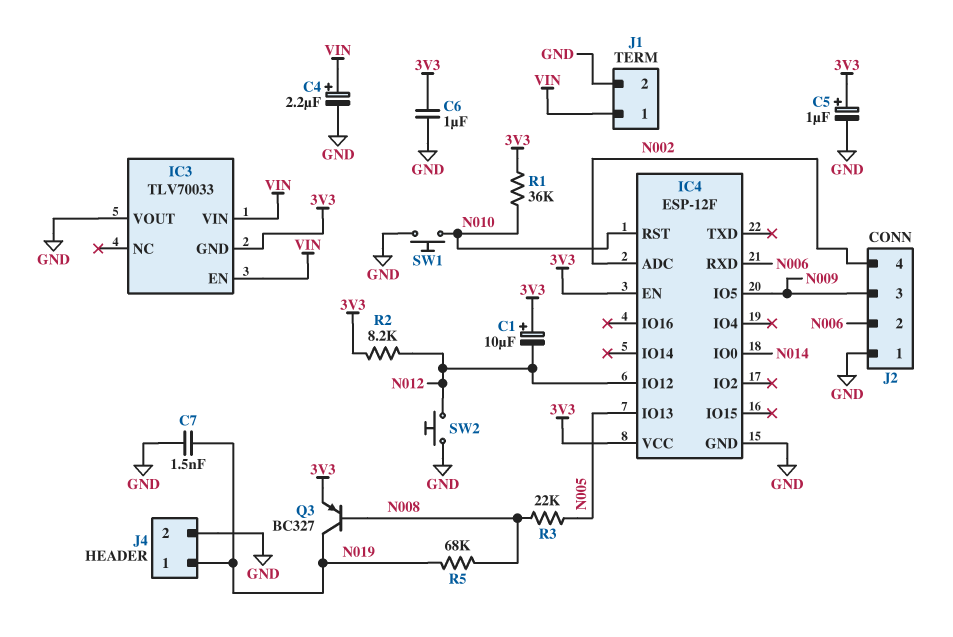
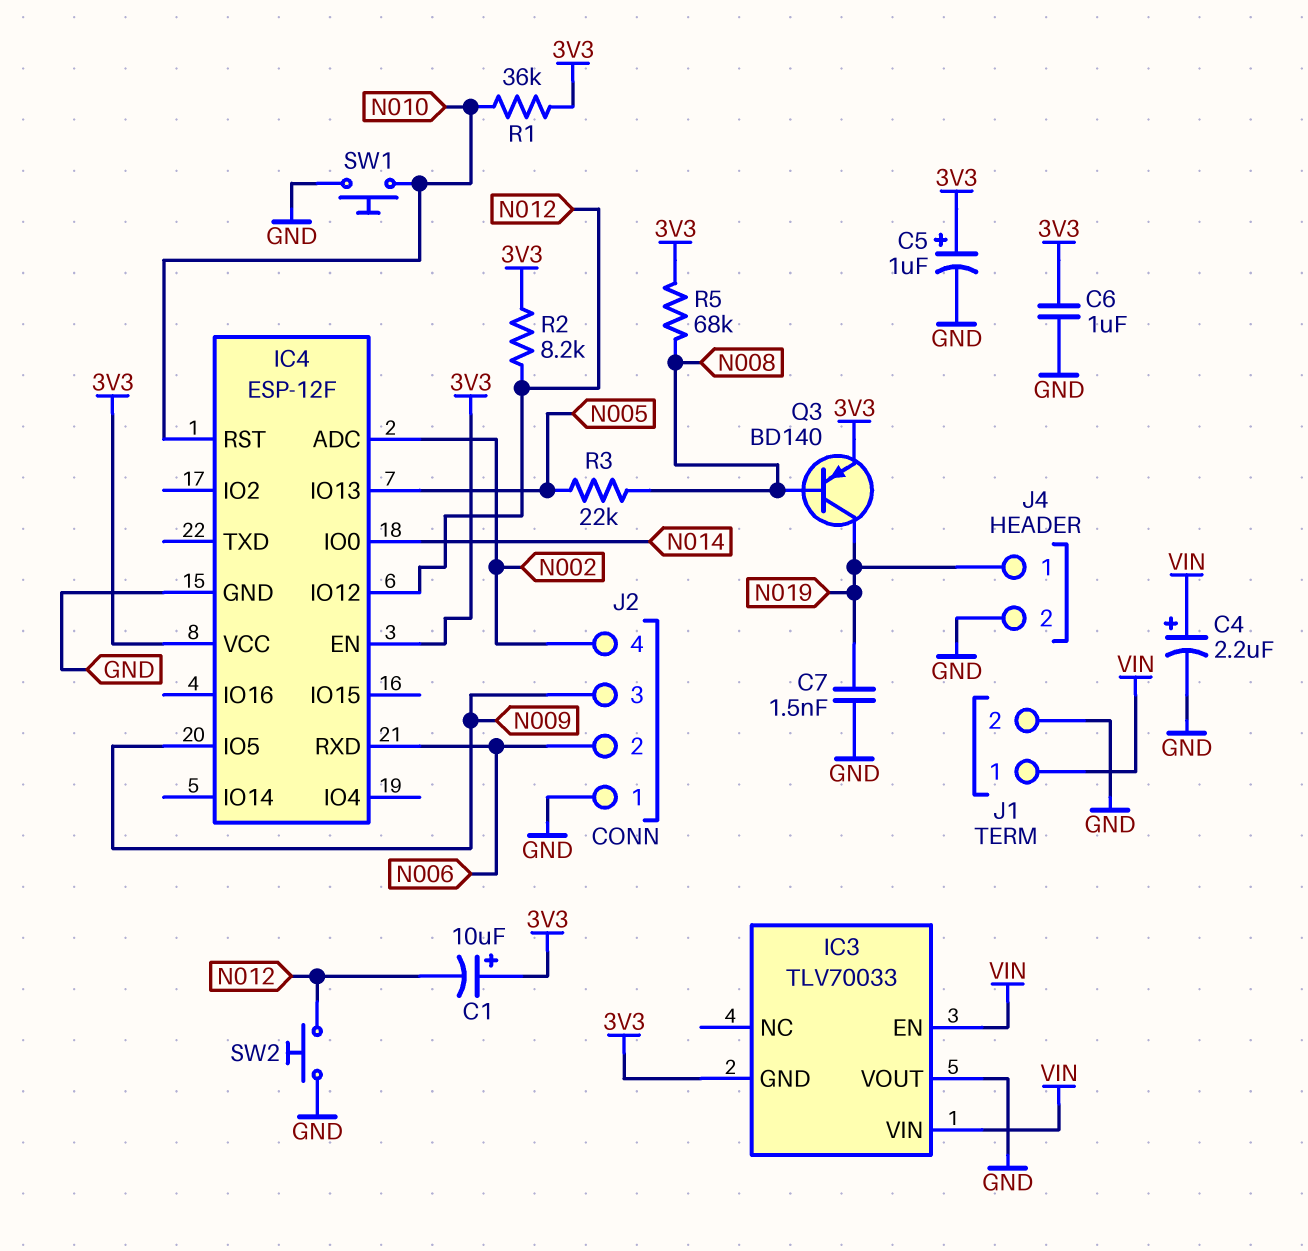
Q3: PNP BC327 (B N008, C N019, E 3V3) -> PNP BD140 (B N008, C N019, E 3V3)
R5: 68k (N008, N019) -> 68k (3V3, N008)

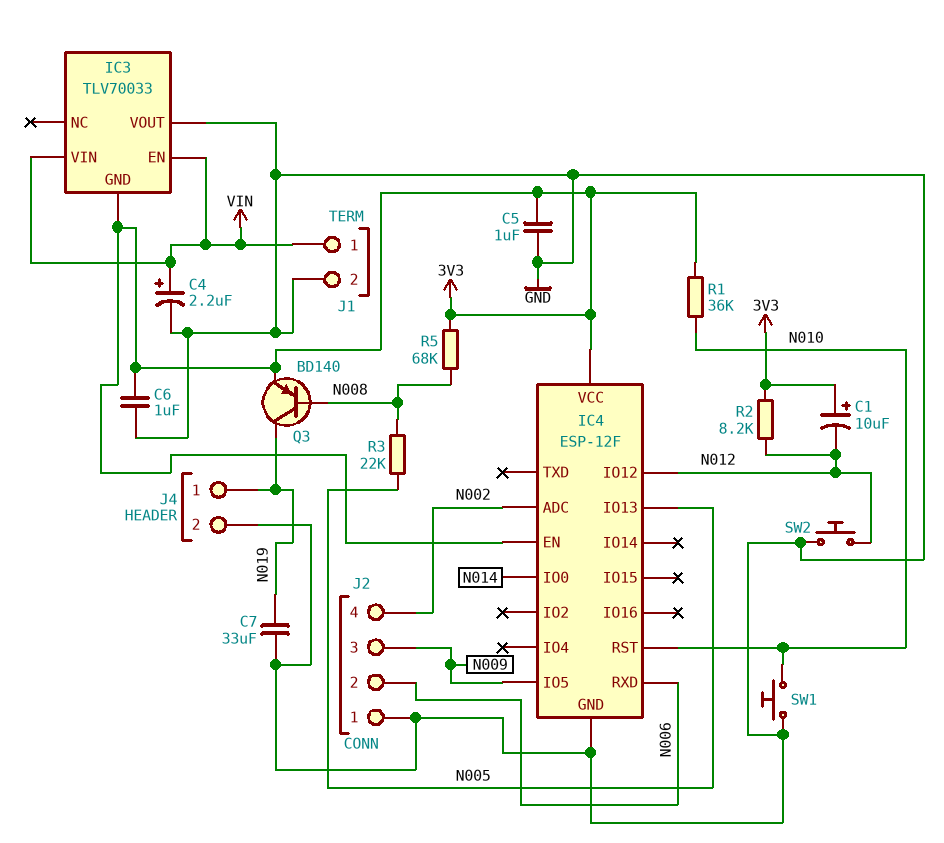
C5: 1uF (plus 3V3, minus GND) -> 1uF (3V3, GND)
C7: 1.5nF (GND, N019) -> 33uF (GND, N019)

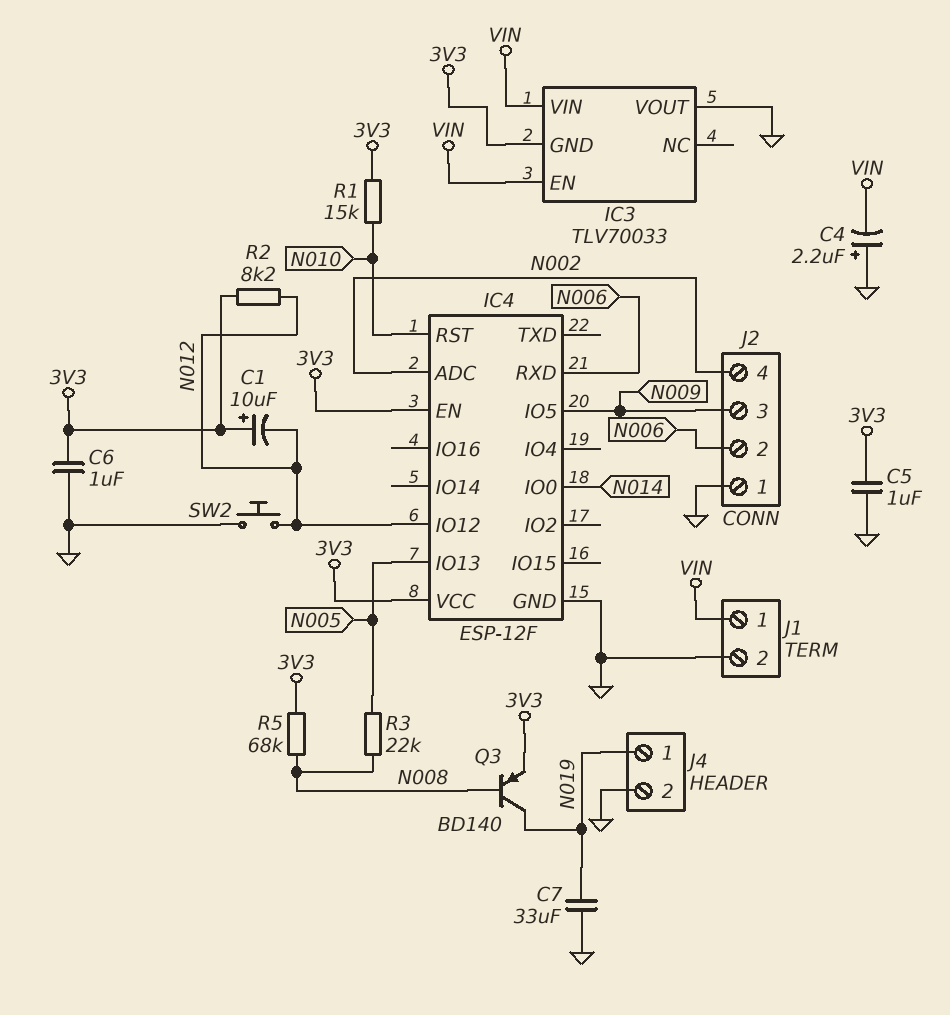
C4: 2.2uF (plus VIN, minus GND) -> 2.2uF (plus GND, minus VIN)
R1: 36k (3V3, N010) -> 15k (3V3, N010)
SW1: button (GND, N010) -> none

